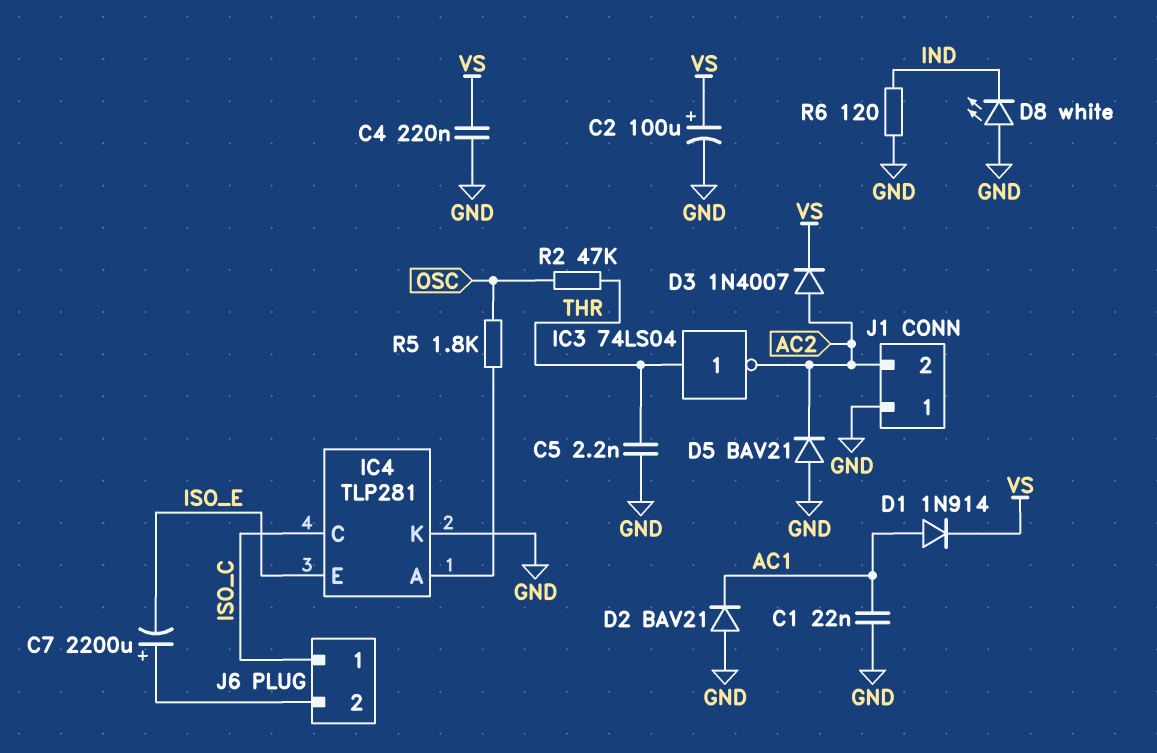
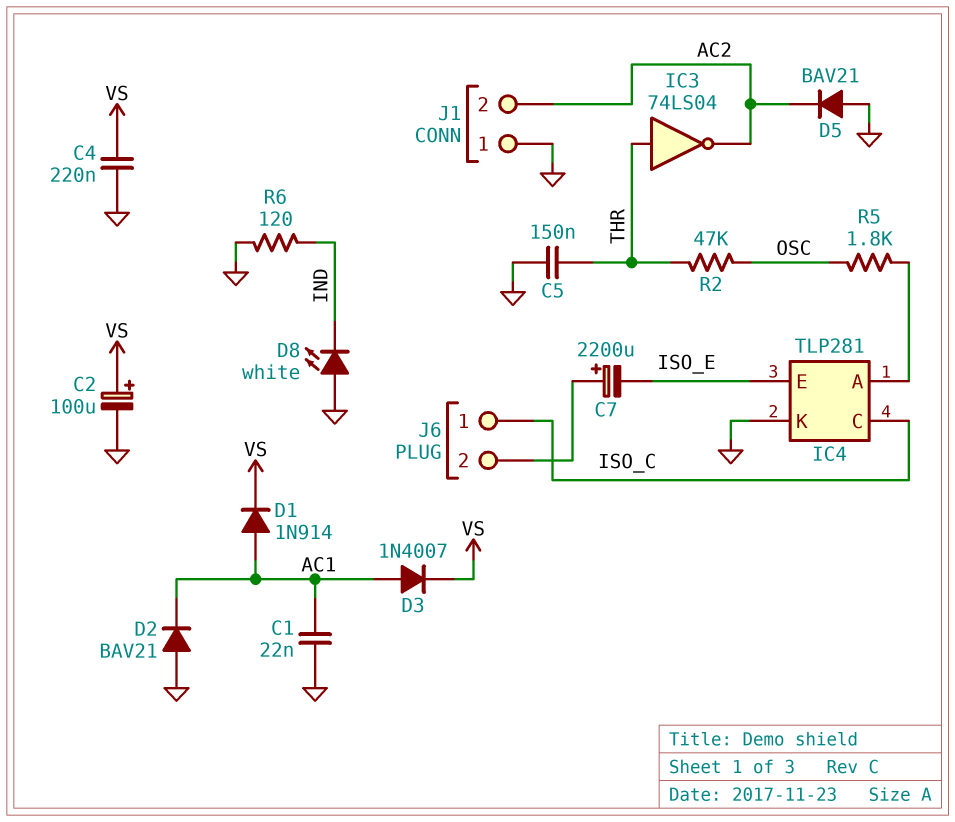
C5: 2.2nF (GND, THR) -> 150nF (GND, THR)
D3: diode 1N4007 (A AC2, K VS) -> diode 1N4007 (A AC1, K VS)

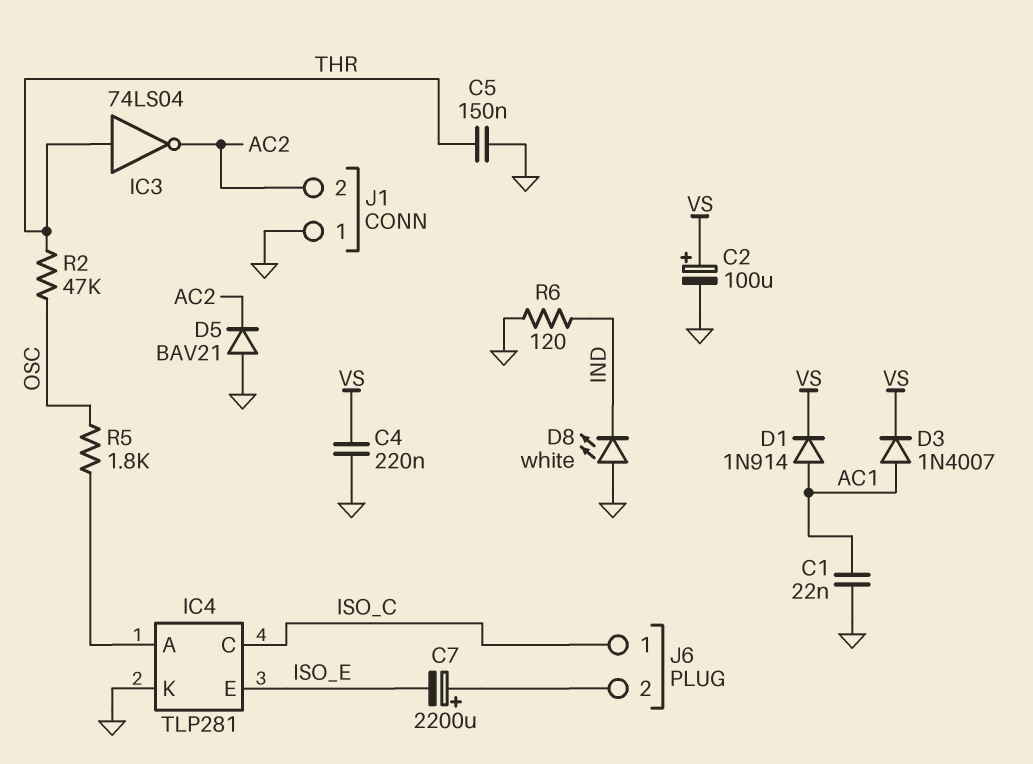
D2: diode BAV21 (A GND, K AC1) -> none

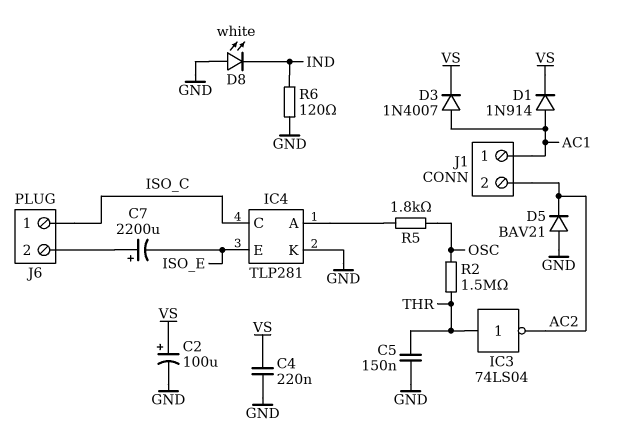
C1: 22nF (AC1, GND) -> none
J1 pin 1: GND -> AC1
R2: 47k (OSC, THR) -> 1.5M (OSC, THR)

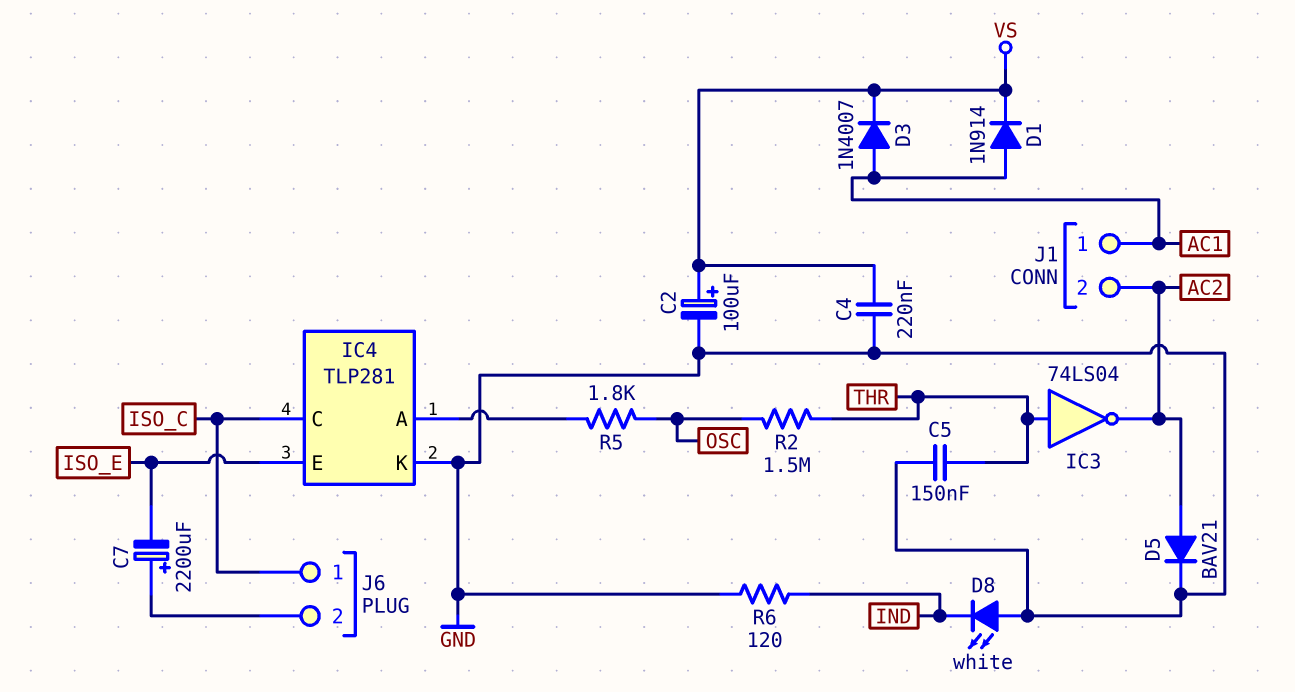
D5: diode BAV21 (A GND, K AC2) -> diode BAV21 (A AC2, K GND)

